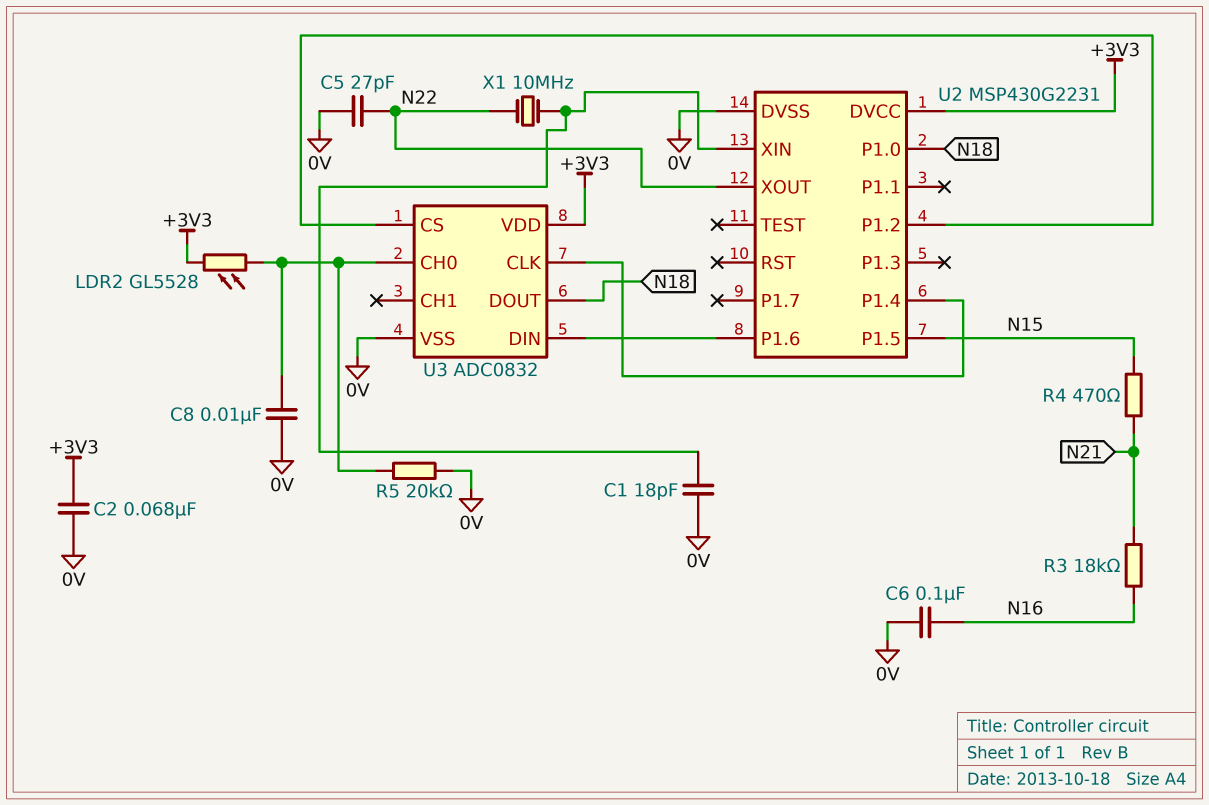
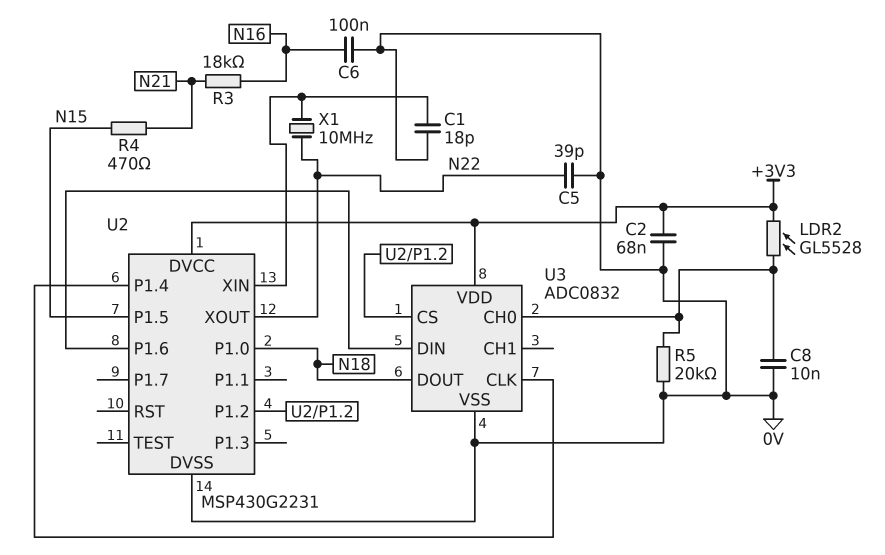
C5: 27pF (0V, N22) -> 39pF (0V, N22)

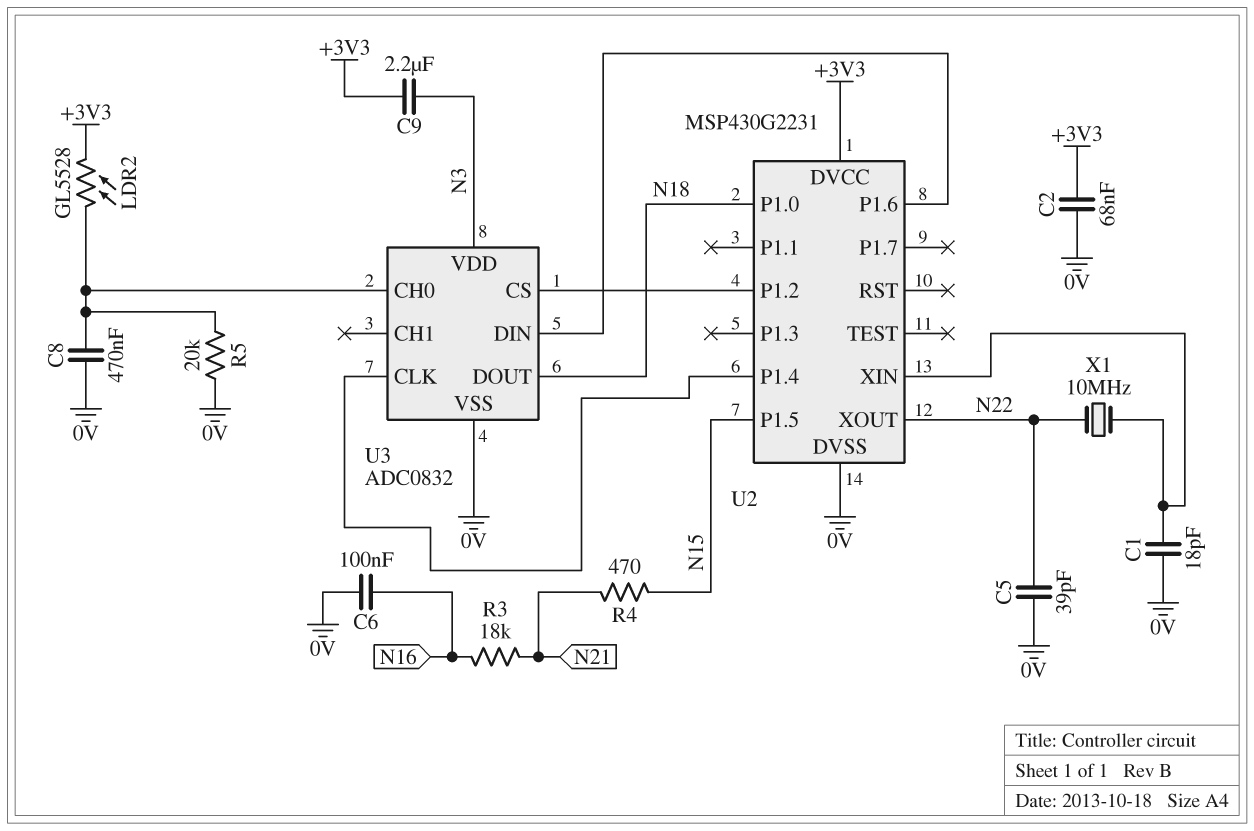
C8: 10nF (0V, U3/CH0) -> 470nF (0V, U3/CH0)
C9: none -> 2.2uF (+3V3, N3)
U3 pin VDD: +3V3 -> N3

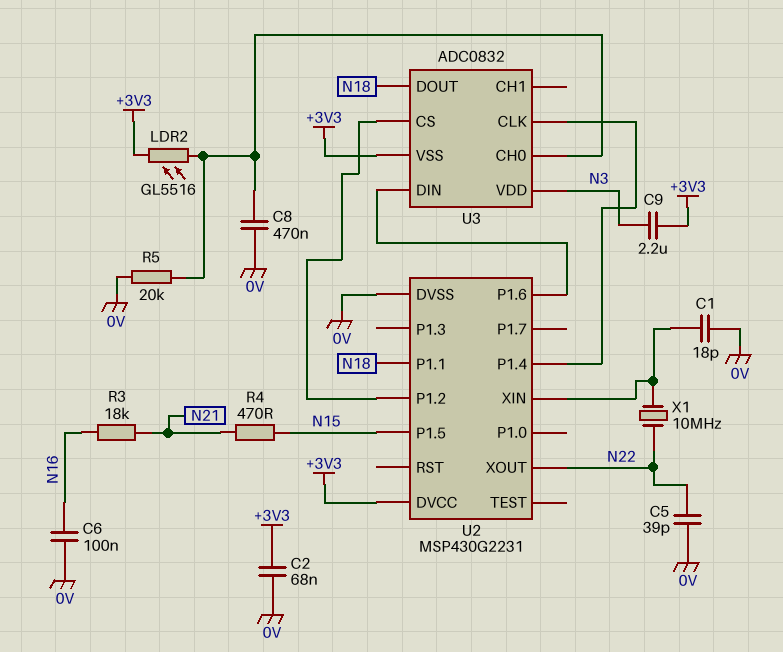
LDR2: GL5528 (+3V3, U3/CH0) -> GL5516 (+3V3, U3/CH0)
U2 pin P1.0: N18 -> none
U2 pin P1.1: none -> N18
U3 pin VSS: 0V -> +3V3

